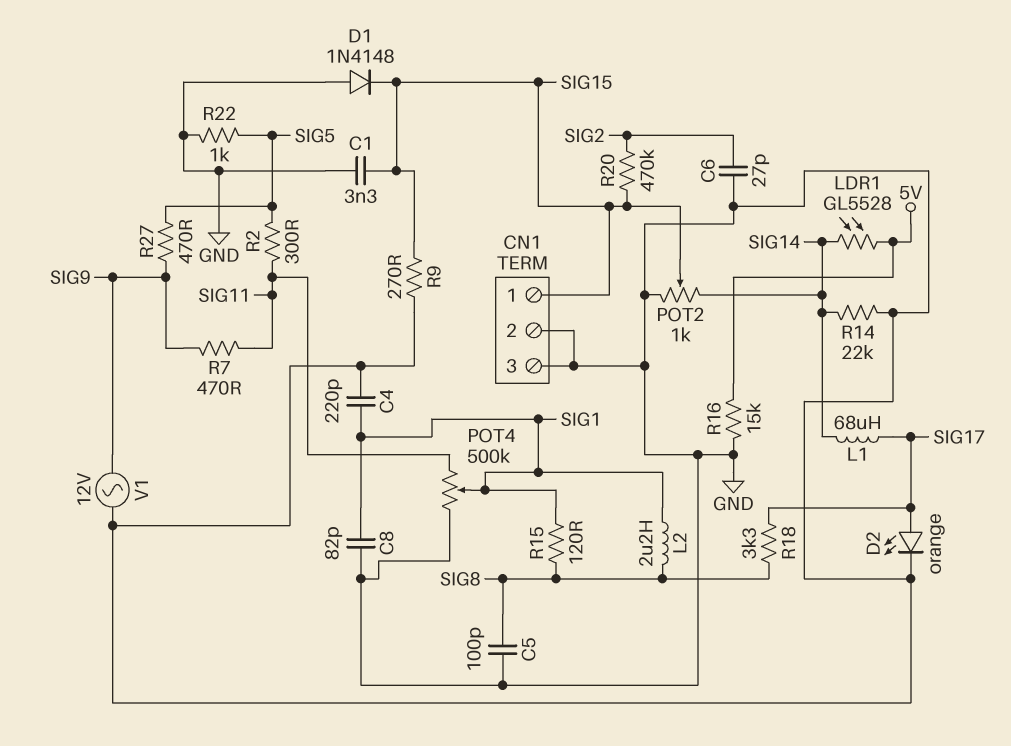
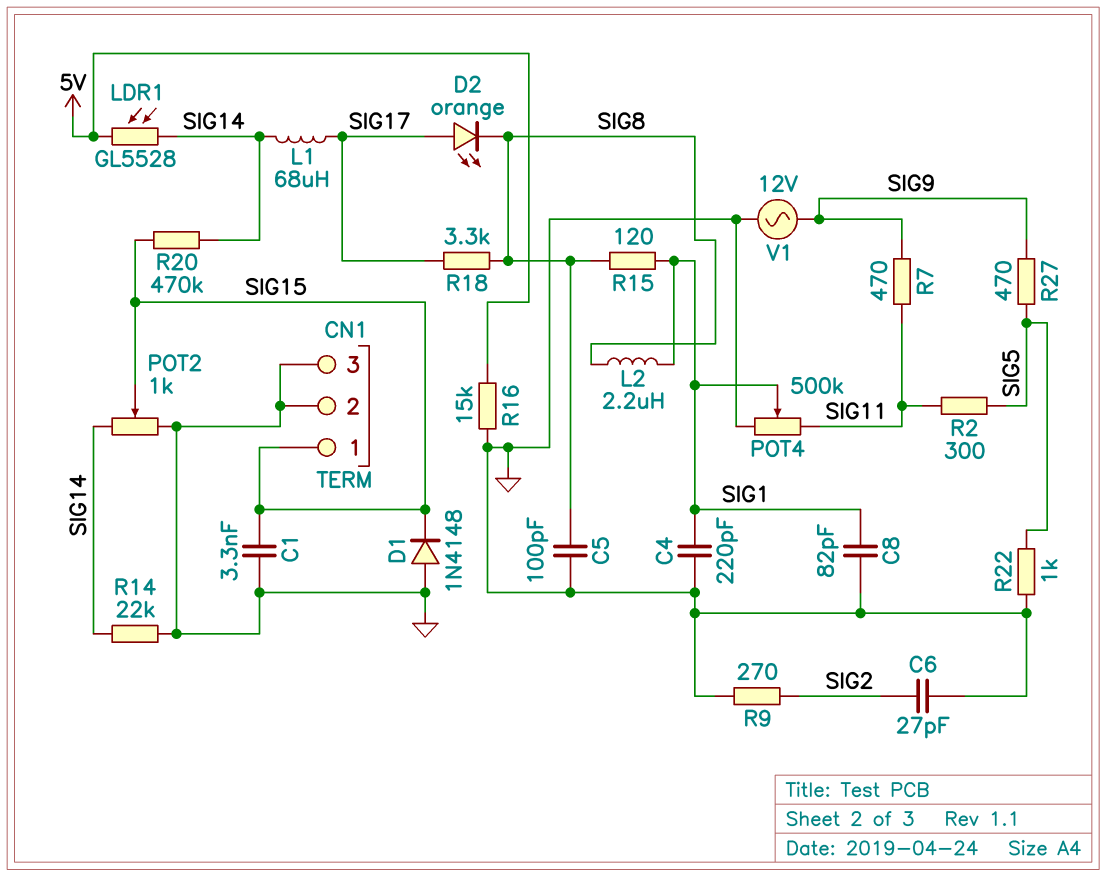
D2: LED orange (A SIG17, K GND) -> LED orange (A SIG17, K SIG8)
R9: 270 (GND, SIG15) -> 270 (GND, SIG2)
R20: 470k (SIG2, SIG15) -> 470k (SIG14, SIG15)

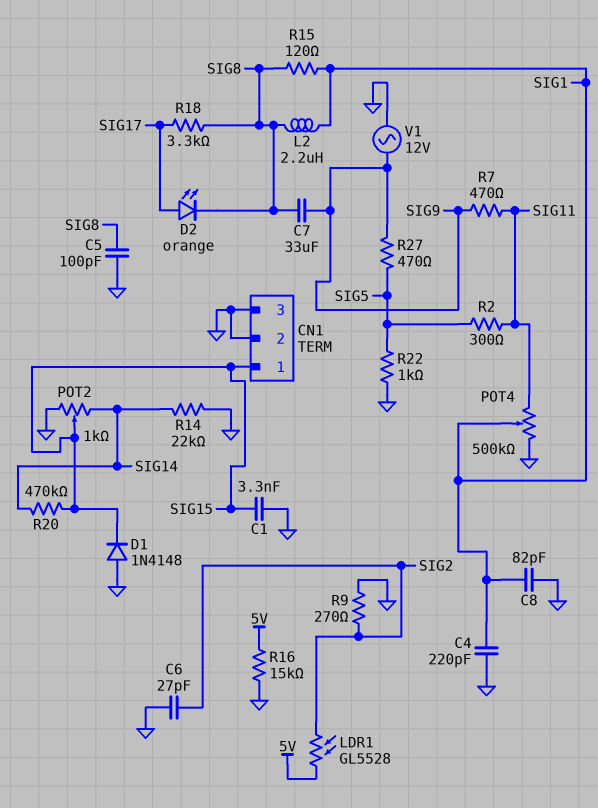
C7: none -> 33uF (SIG8, SIG9)
L1: 68uH (SIG14, SIG17) -> none
LDR1: GL5528 (5V, SIG14) -> GL5528 (5V, SIG2)

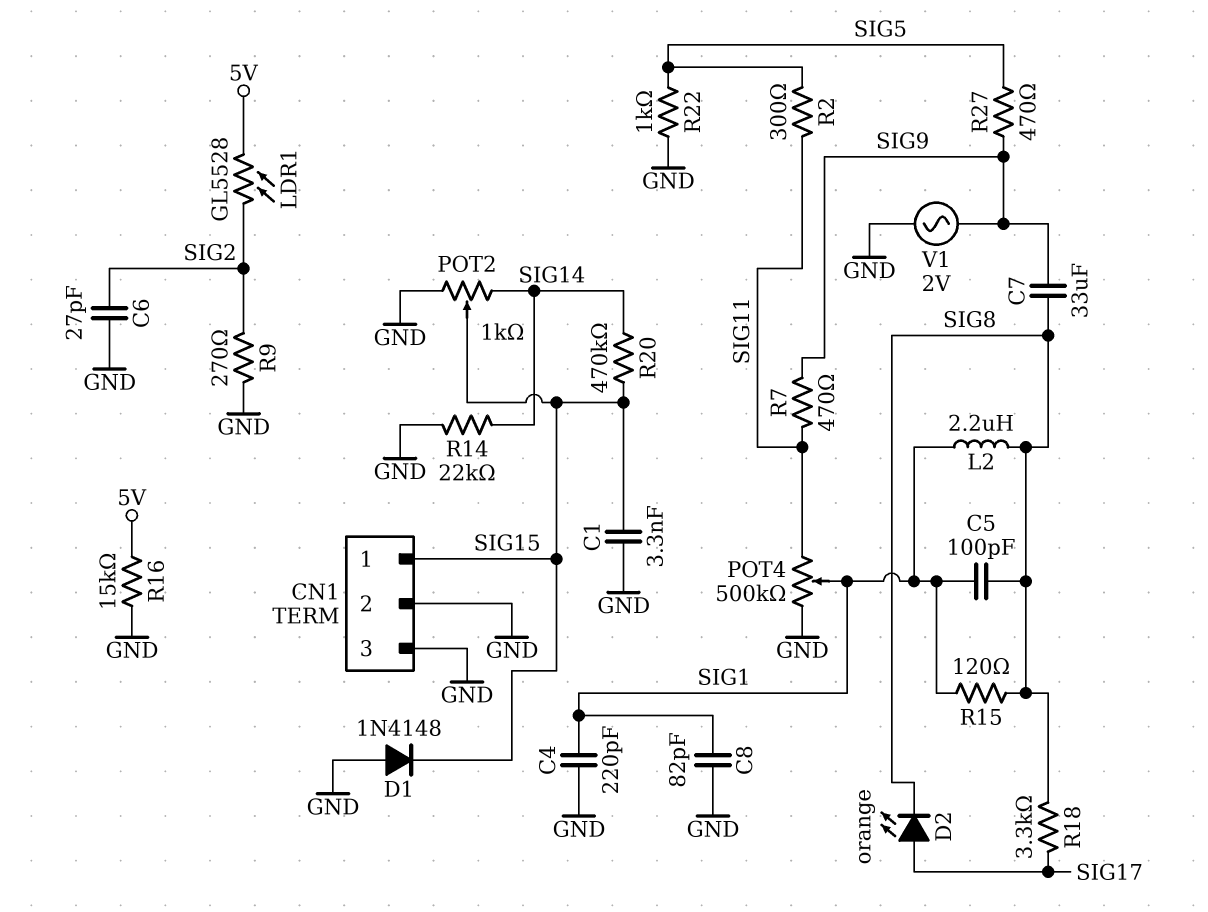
C5: 100pF (GND, SIG8) -> 100pF (SIG1, SIG8)
V1: AC 12V (GND, SIG9) -> AC 2V (GND, SIG9)

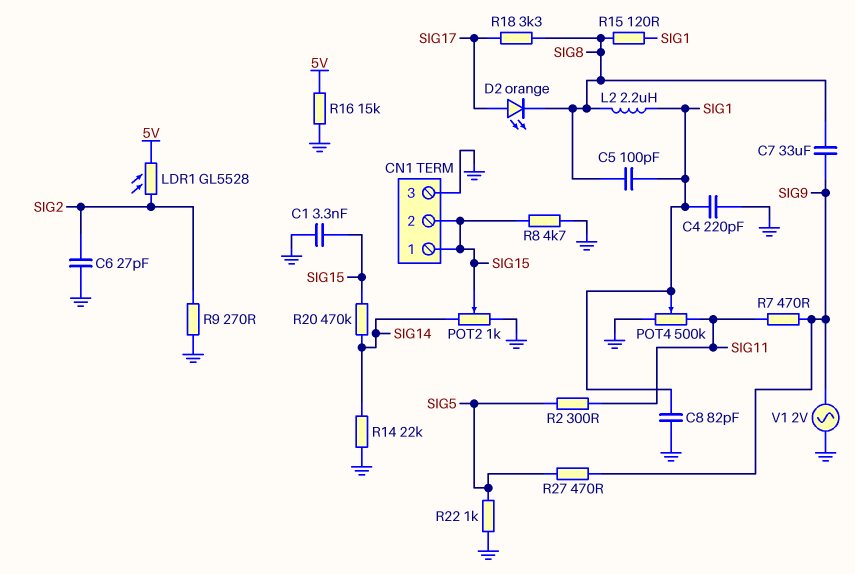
CN1 pin 2: GND -> SIG15
D1: diode 1N4148 (A GND, K SIG15) -> none
R8: none -> 4.7k (GND, SIG15)

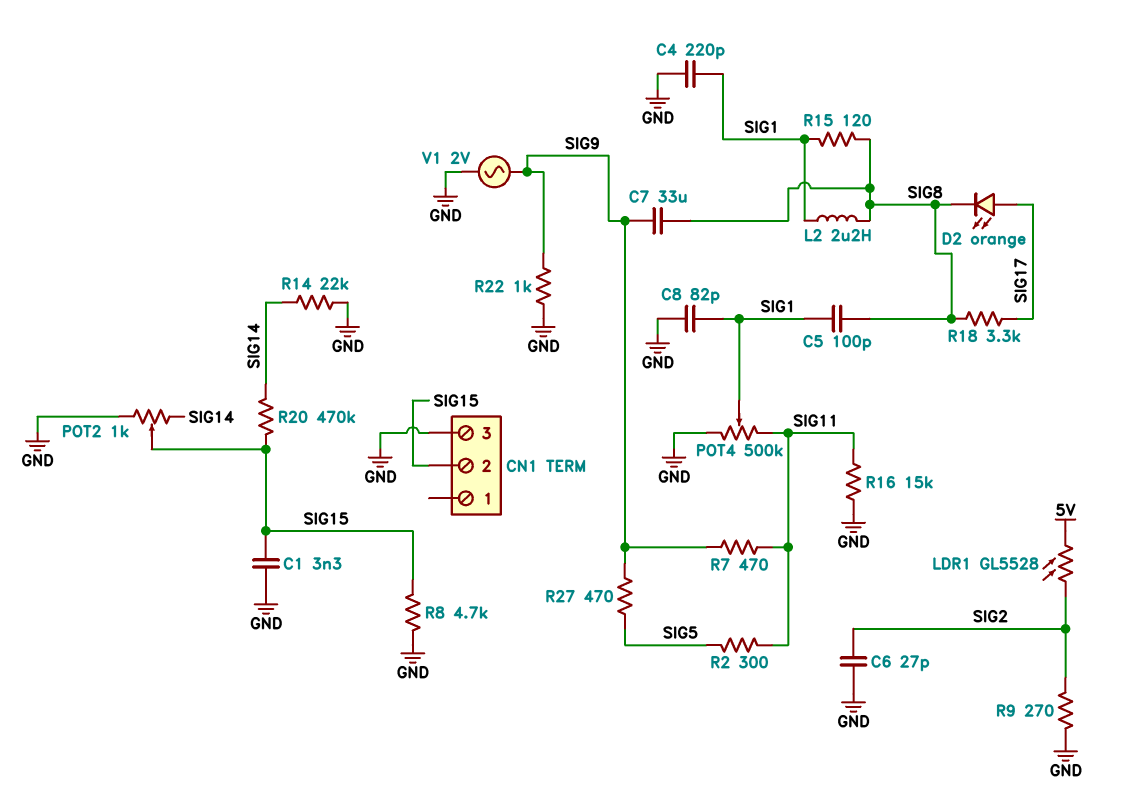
CN1 pin 1: SIG15 -> none
R16: 15k (5V, GND) -> 15k (GND, SIG11)
R22: 1k (GND, SIG5) -> 1k (GND, SIG9)

